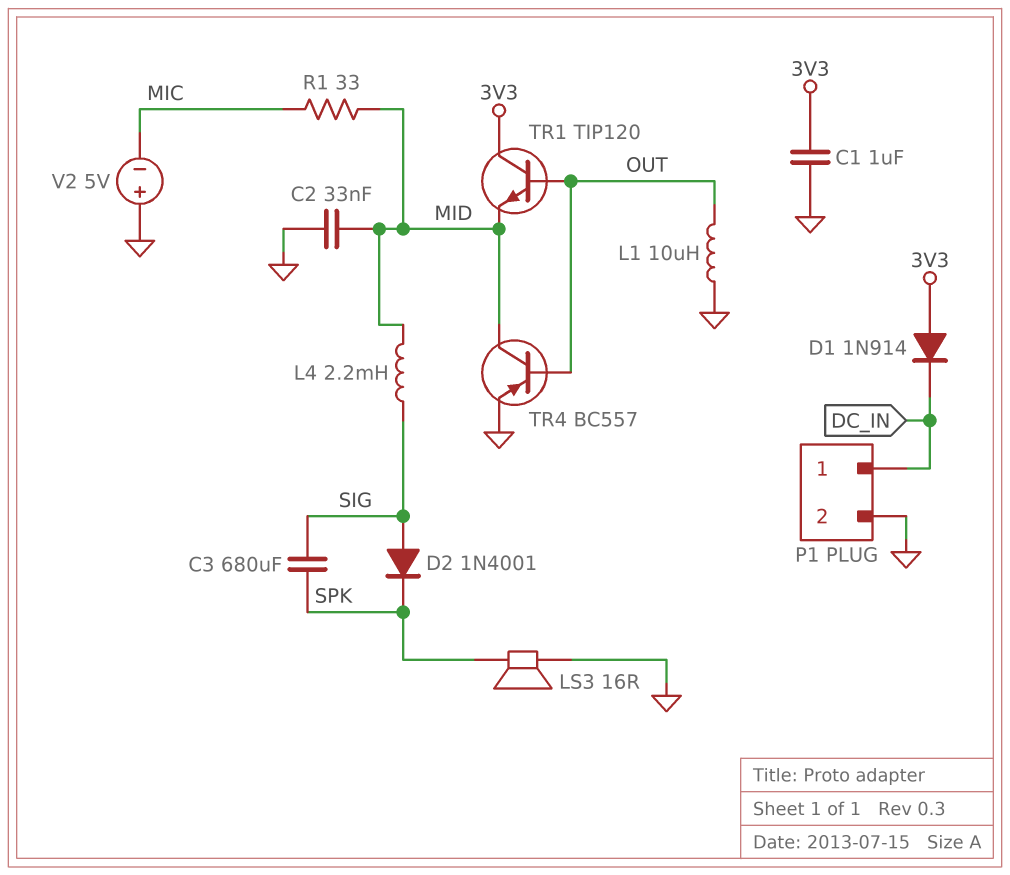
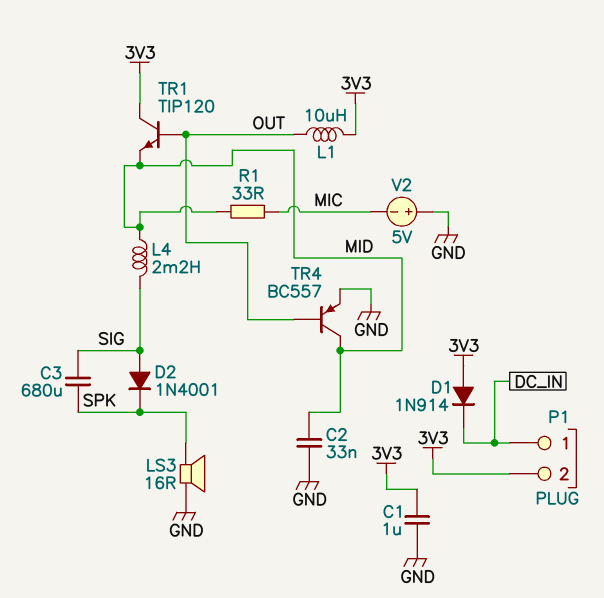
L1: 10uH (GND, OUT) -> 10uH (3V3, OUT)
P1 pin 2: GND -> 3V3

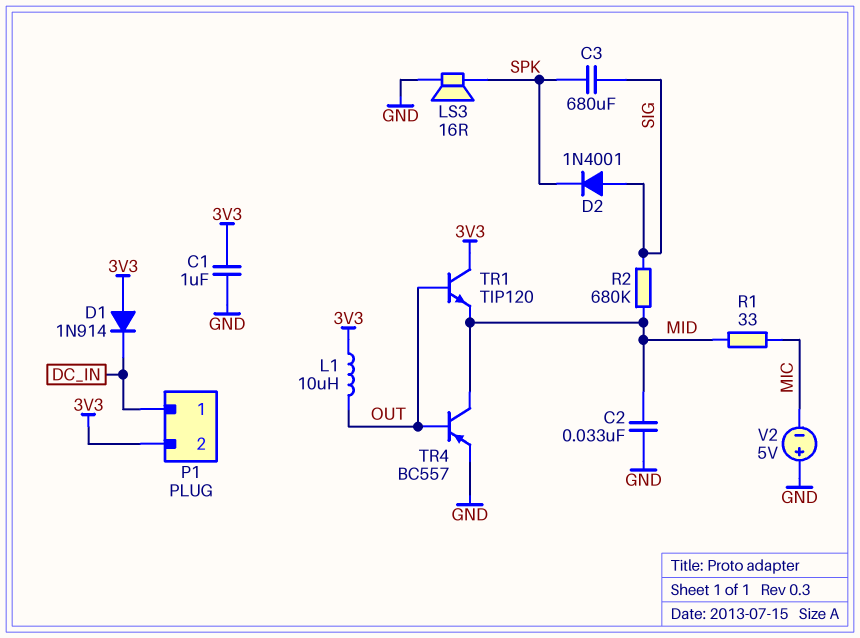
L4: 2.2mH (MID, SIG) -> none
R2: none -> 680k (MID, SIG)

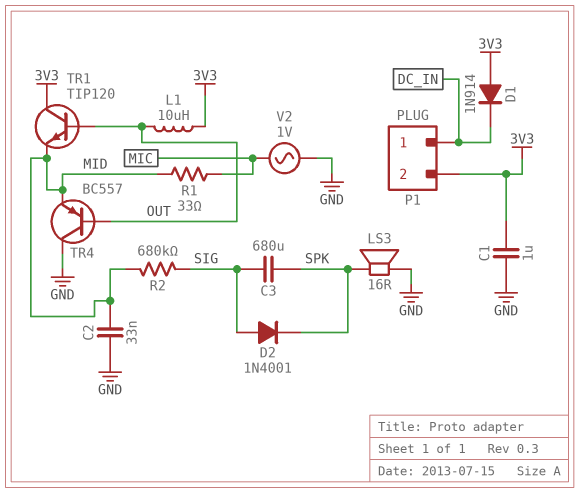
TR4: PNP BC557 (B OUT, C MID, E GND) -> PNP BC557 (B OUT, C GND, E MID)
V2: 5V (plus GND, minus MIC) -> AC 1V (GND, MIC)

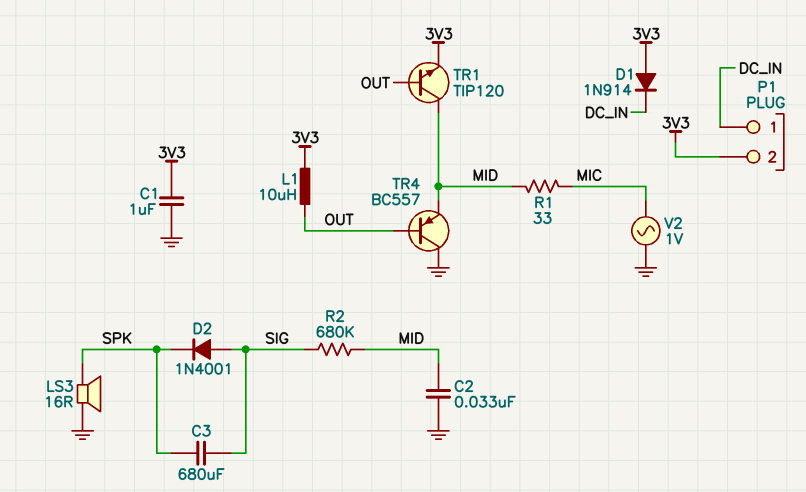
TR1: NPN TIP120 (B OUT, C 3V3, E MID) -> NPN TIP120 (B OUT, C MID, E 3V3)

